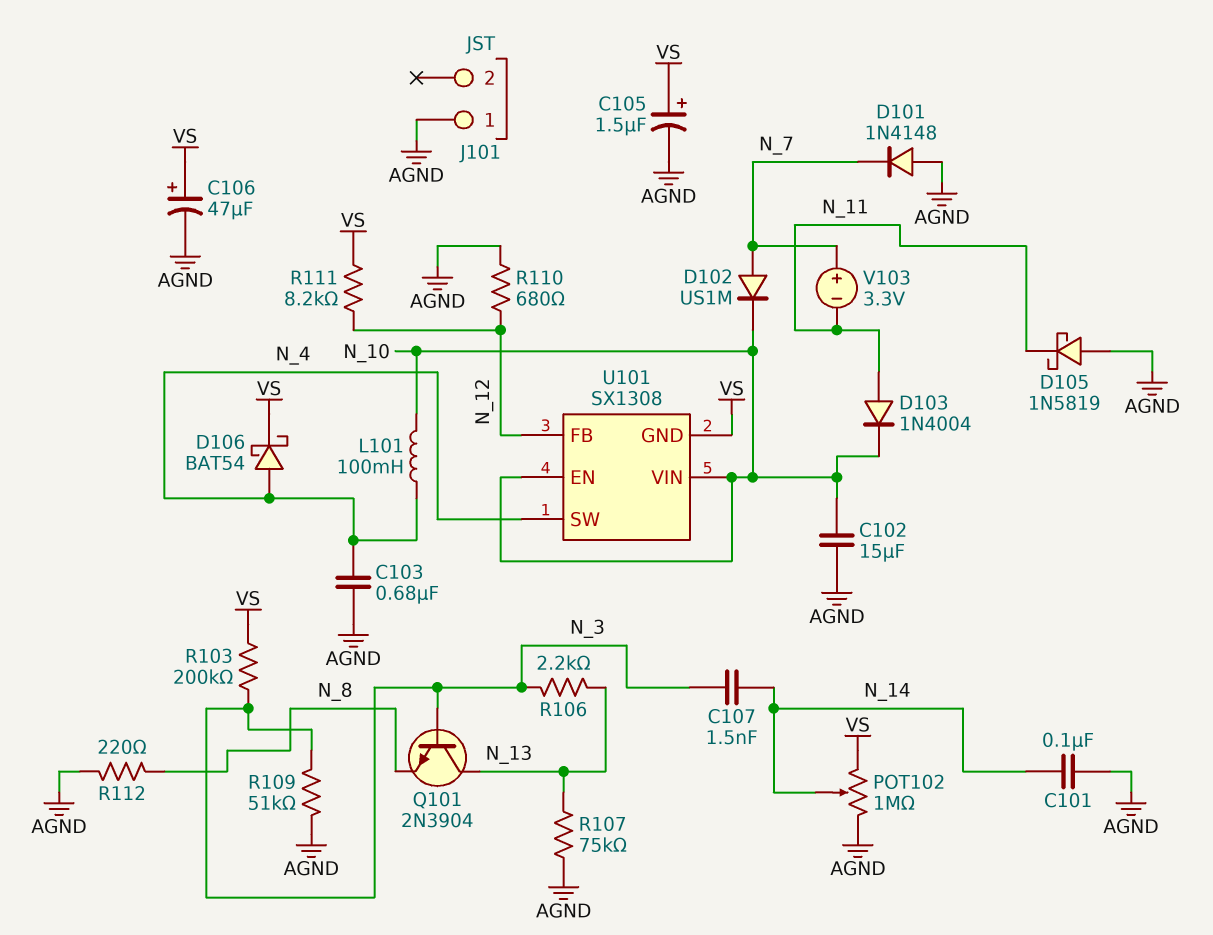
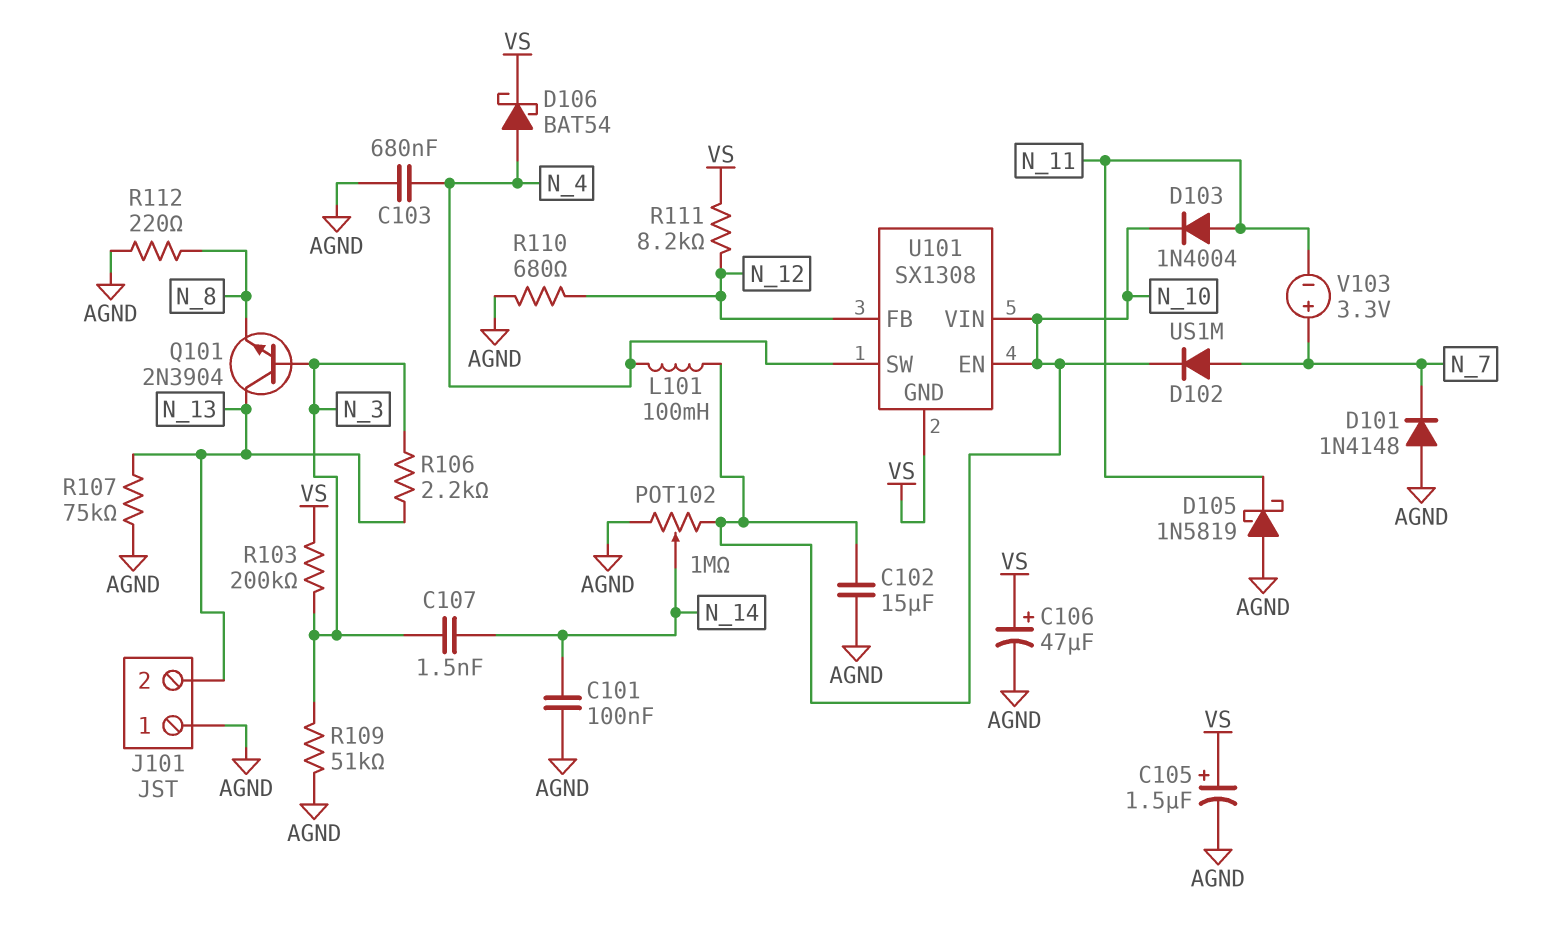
J101 pin 2: none -> N_13
POT102: 1M (AGND, VS, wiper N_14) -> 1M (AGND, N_10, wiper N_14)

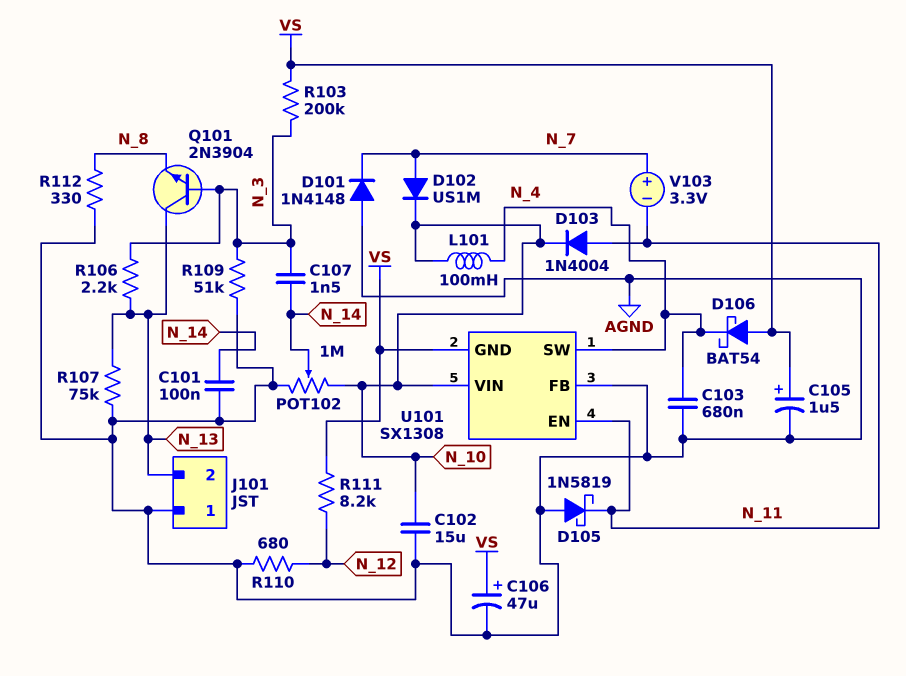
D106: schottky BAT54 (A N_4, K VS) -> schottky BAT54 (A VS, K N_4)
R112: 220 (AGND, N_8) -> 330 (AGND, N_8)
U101 pin EN: N_10 -> N_11
U101 pin FB: N_12 -> AGND

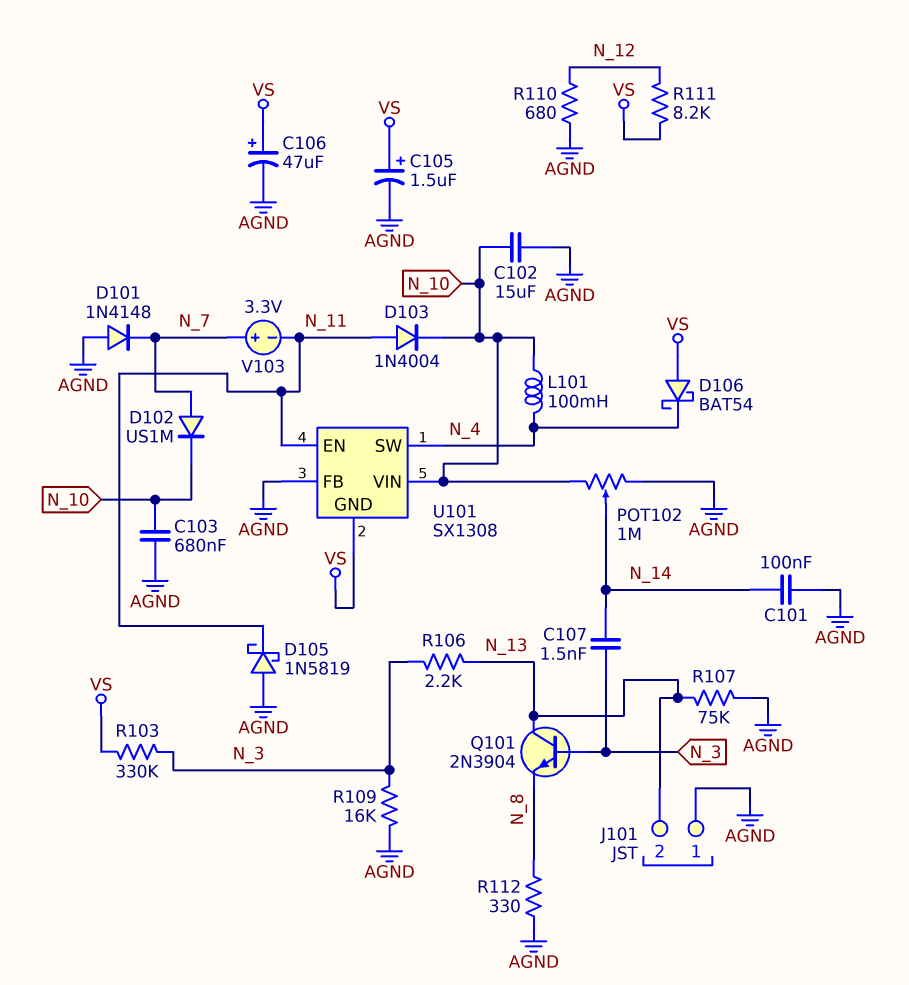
C103: 680nF (AGND, N_4) -> 680nF (AGND, N_10)
R103: 200k (N_3, VS) -> 330k (N_3, VS)
R109: 51k (AGND, N_3) -> 16k (AGND, N_3)

